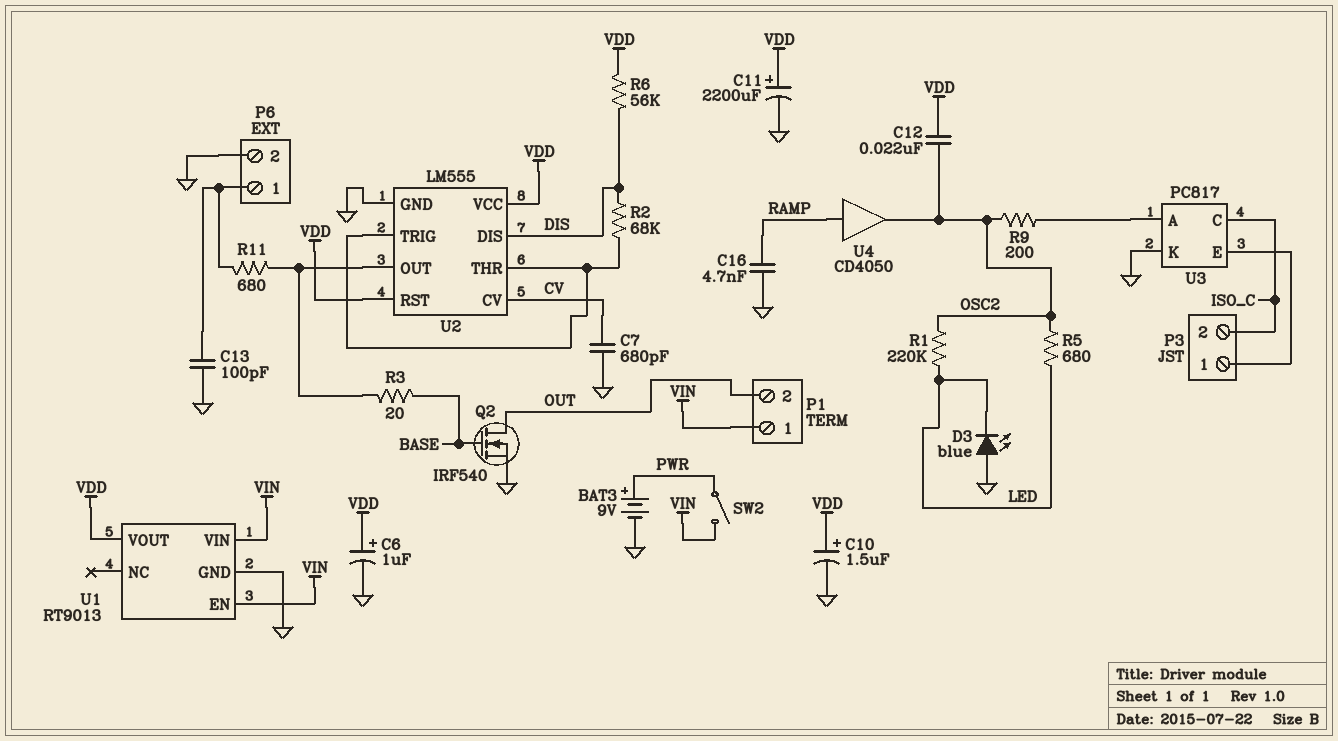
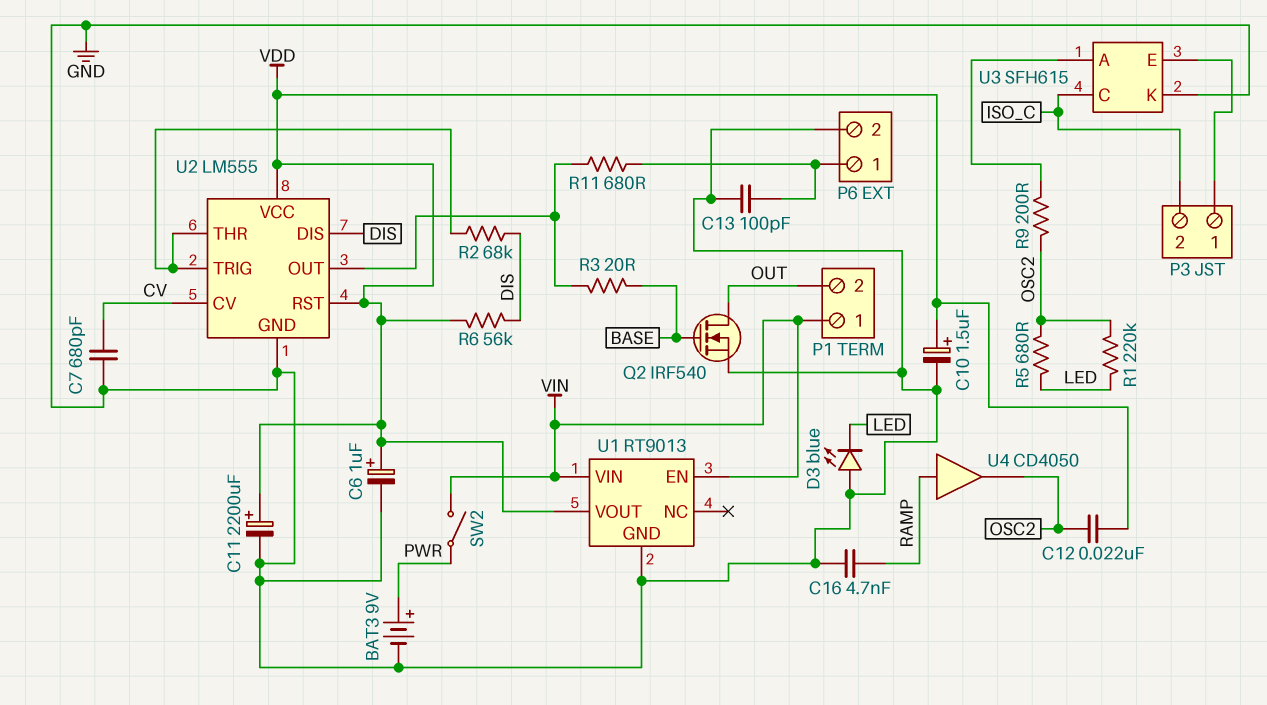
U3: PC817 -> SFH615

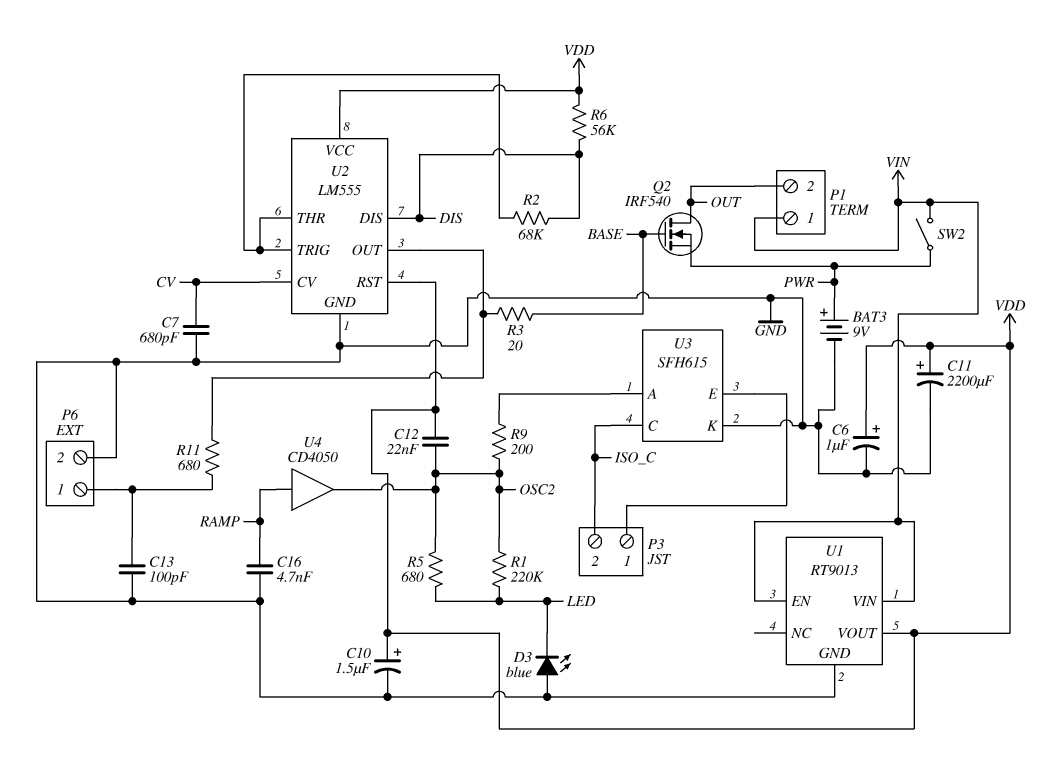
Q2: NMOS IRF540 (G BASE, D OUT, S GND) -> NMOS IRF540 (G BASE, D OUT, S PWR)

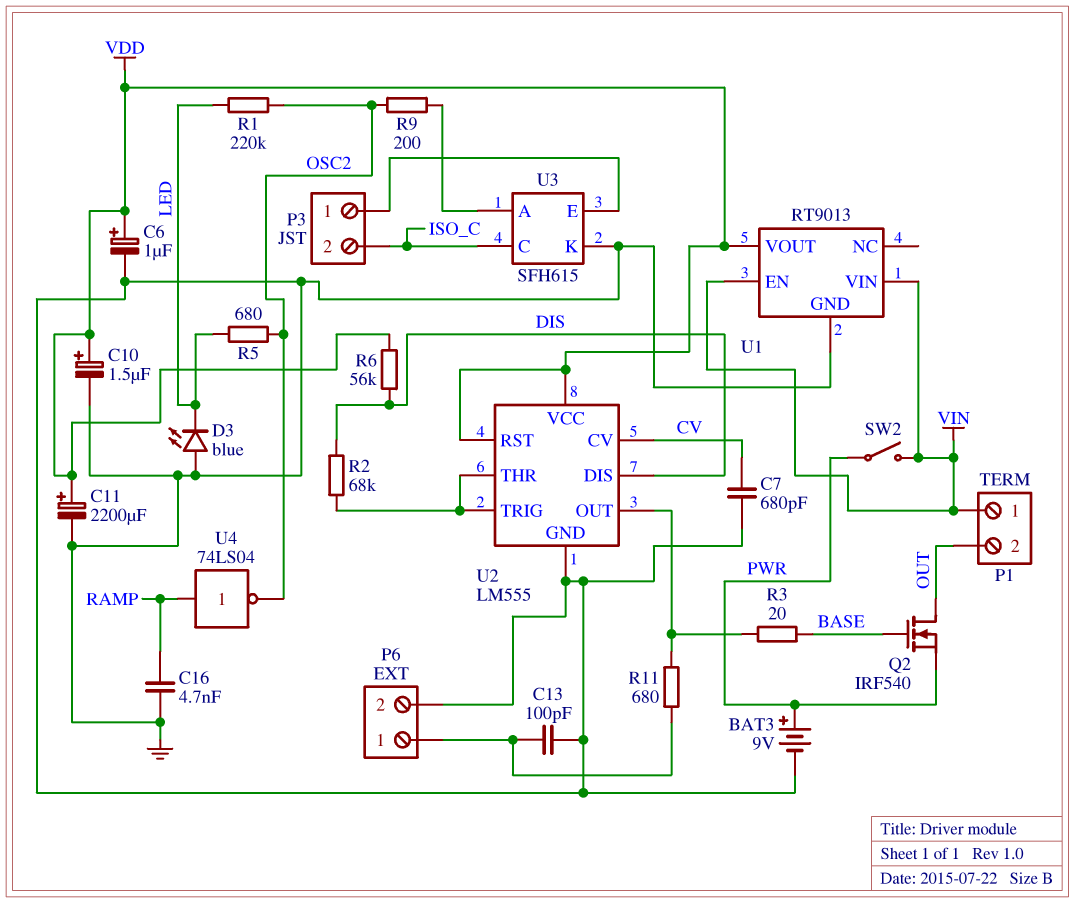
C12: 22nF (OSC2, VDD) -> none
U4: buffer CD4050 (in RAMP, out OSC2) -> NOT 74LS04 (in RAMP, out OSC2)

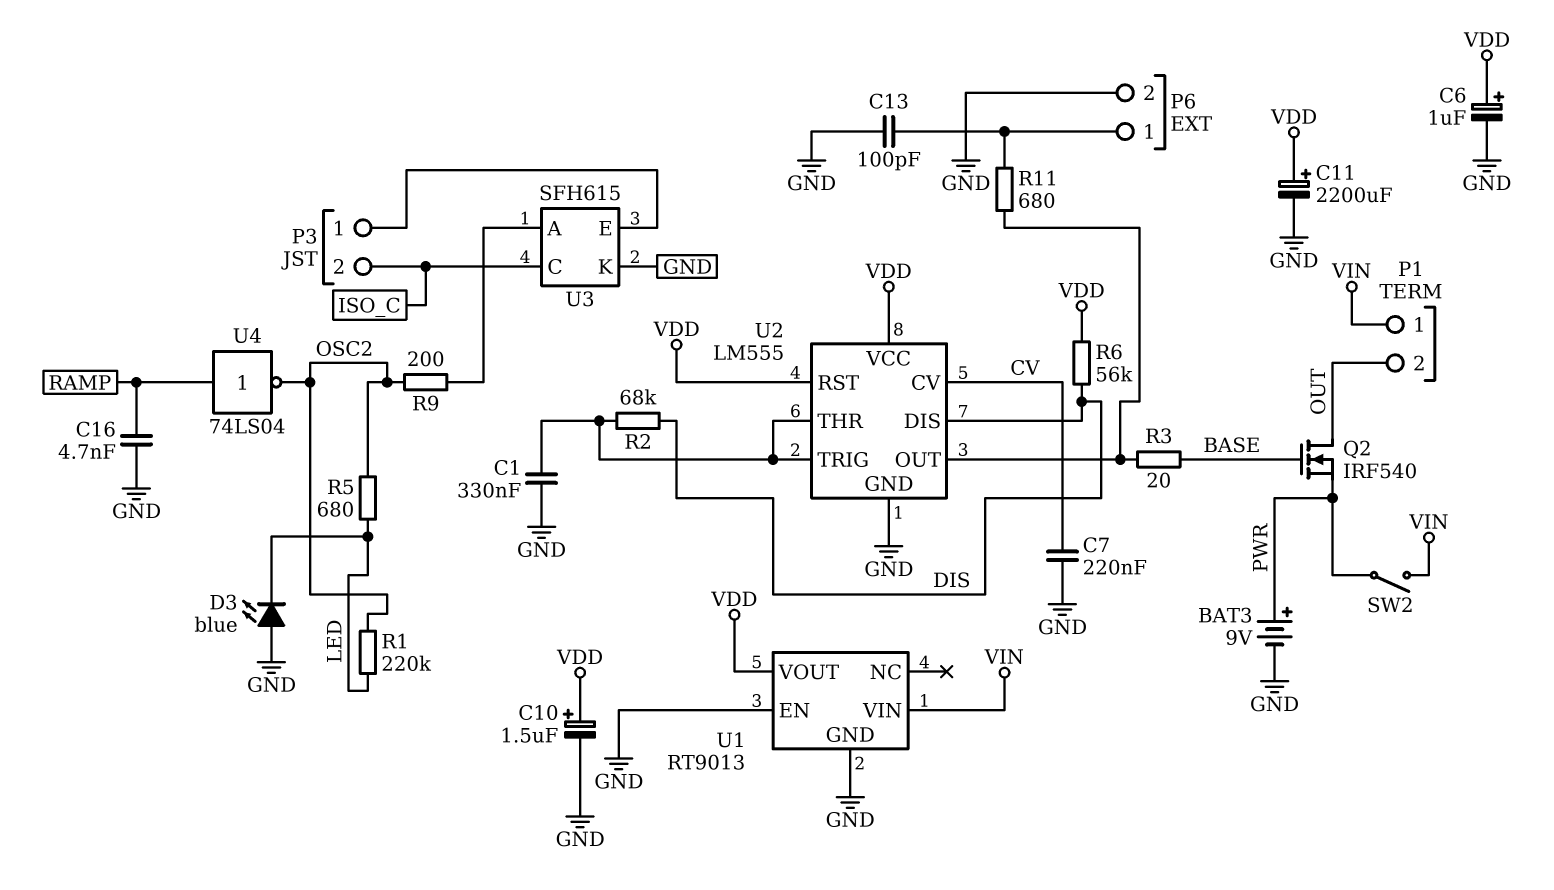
C1: none -> 330nF (GND, U2/THR)
C7: 680pF (CV, GND) -> 220nF (CV, GND)
U1 pin EN: VIN -> GND

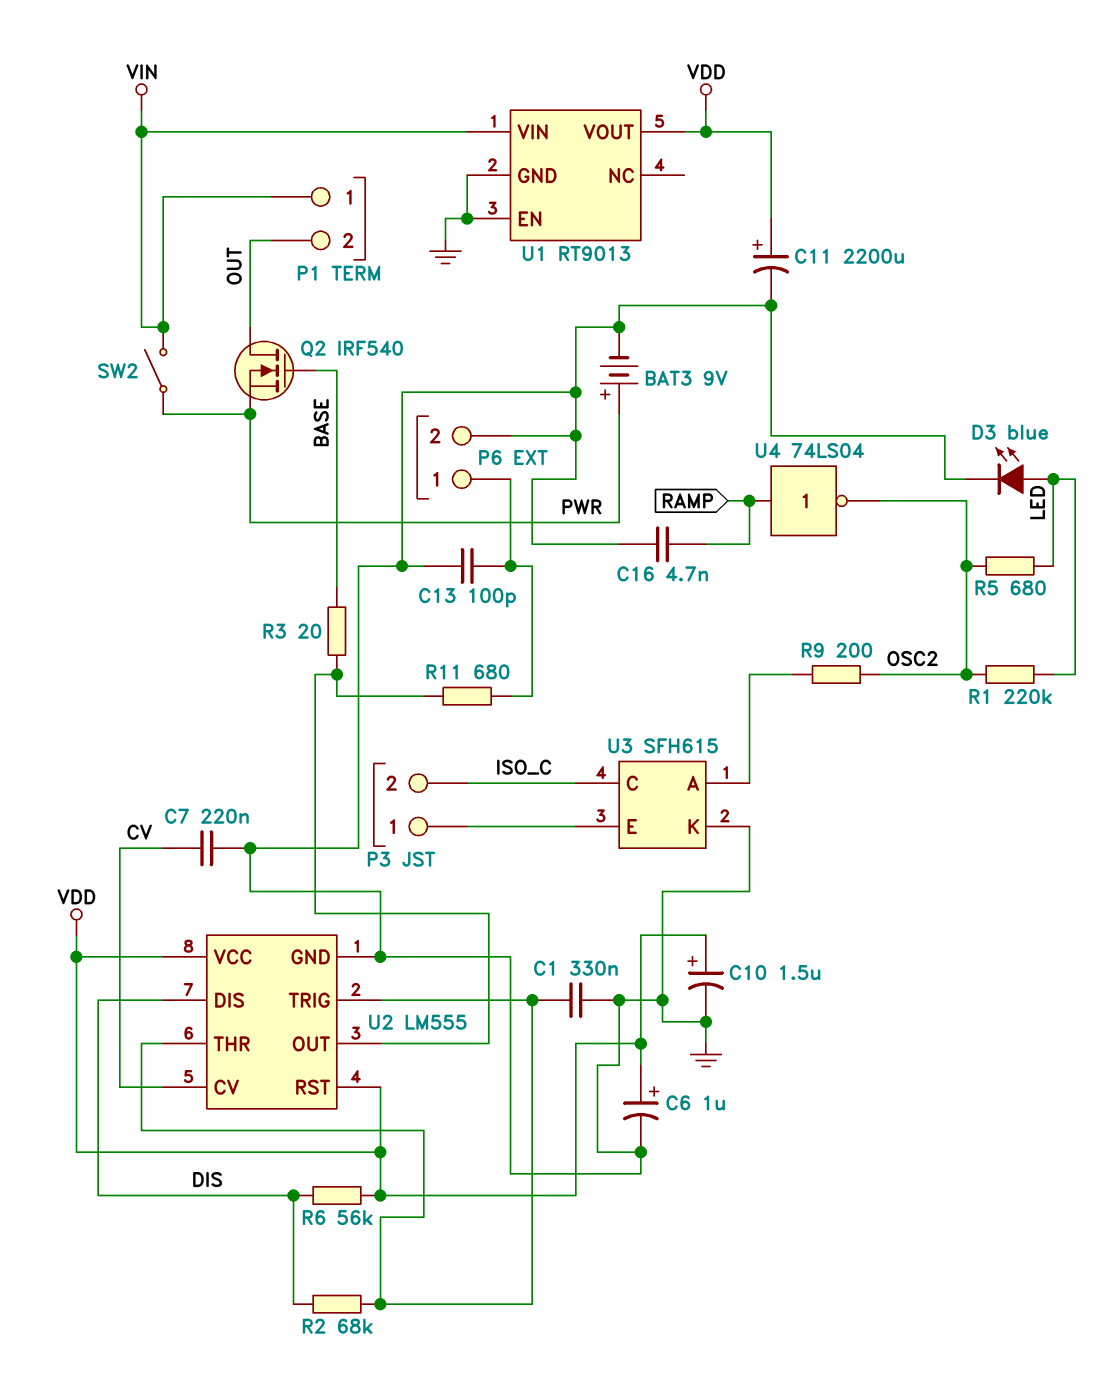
D3: LED blue (A GND, K LED) -> LED blue (A LED, K GND)

